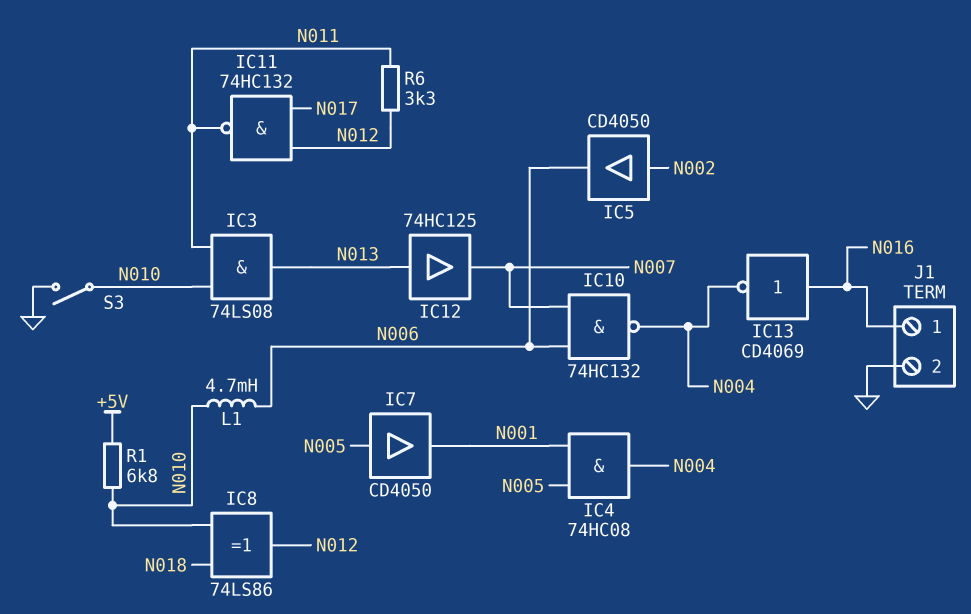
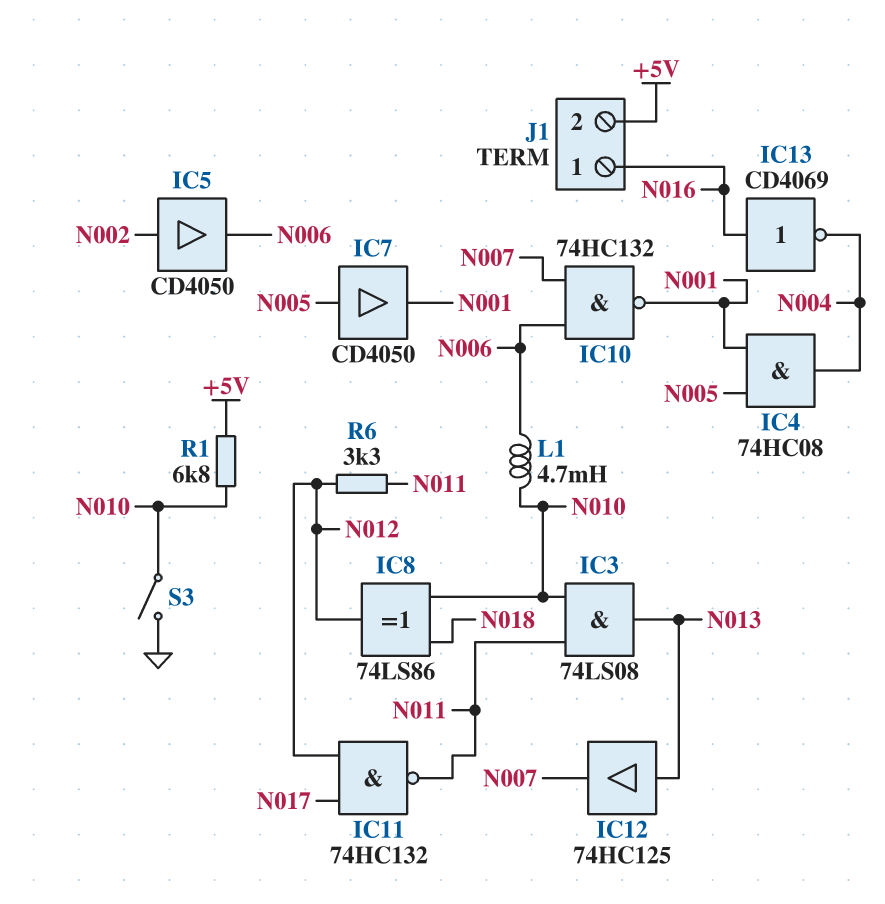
IC10: NAND 74HC132 (in N006, in N007, out N004) -> NAND 74HC132 (in N006, in N007, out N001)
J1 pin 2: GND -> +5V

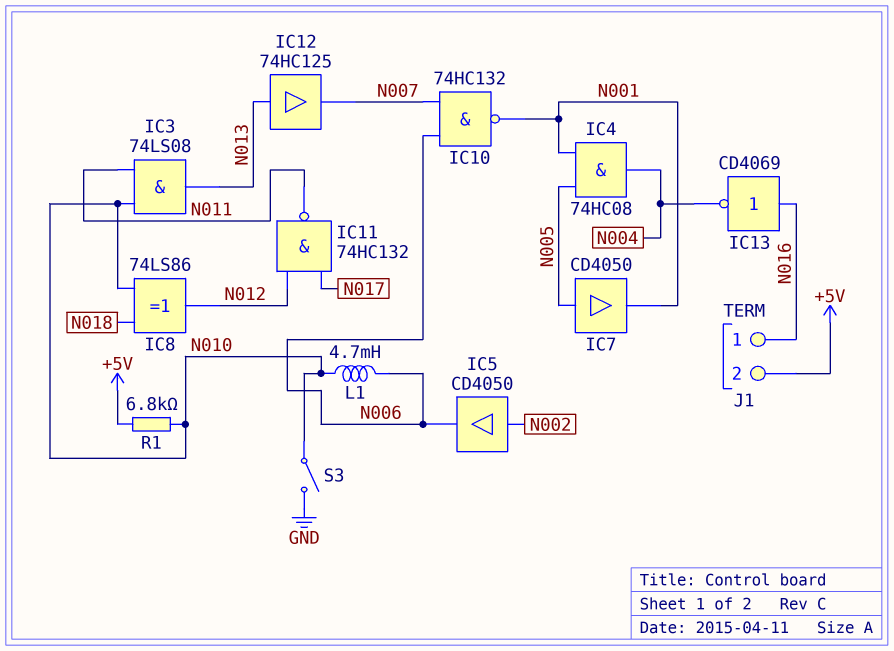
R6: 3.3k (N011, N012) -> none

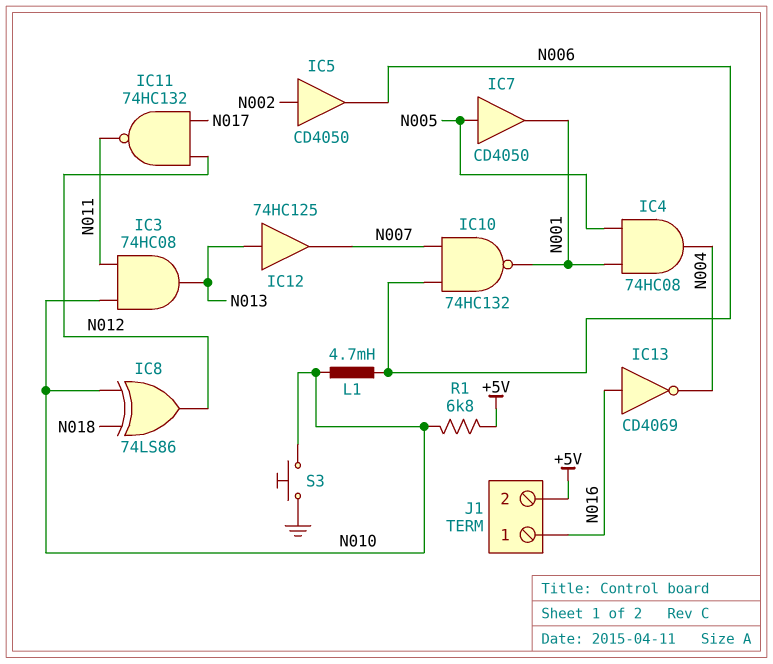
IC3: AND 74LS08 (in N010, in N011, out N013) -> AND 74HC08 (in N010, in N011, out N013)
S3: switch (GND, N010) -> button (GND, N010)

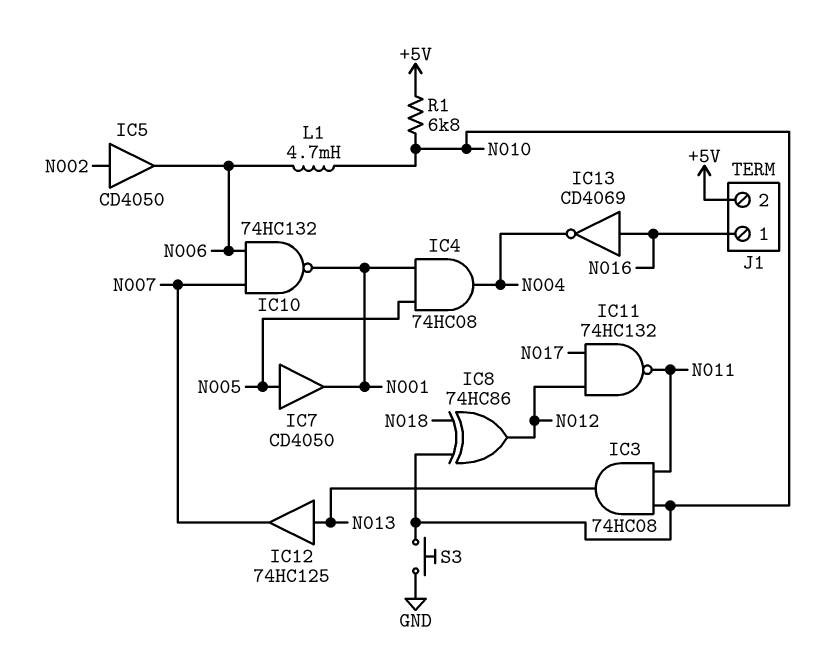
IC8: XOR 74LS86 (in N010, in N018, out N012) -> XOR 74HC86 (in N010, in N018, out N012)

